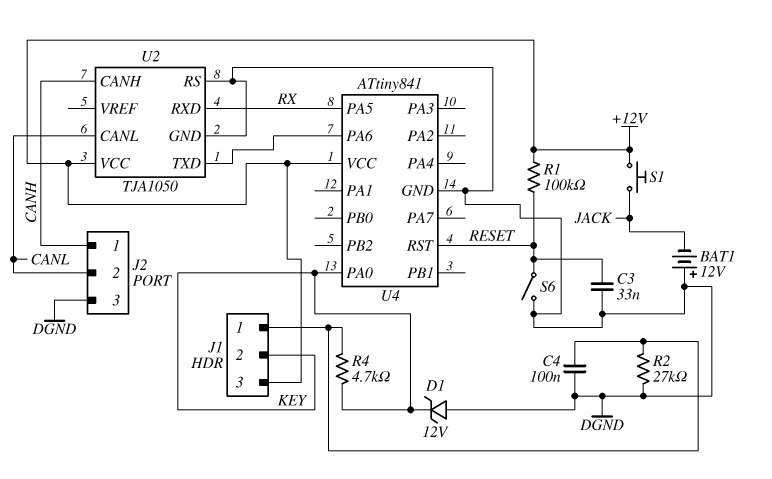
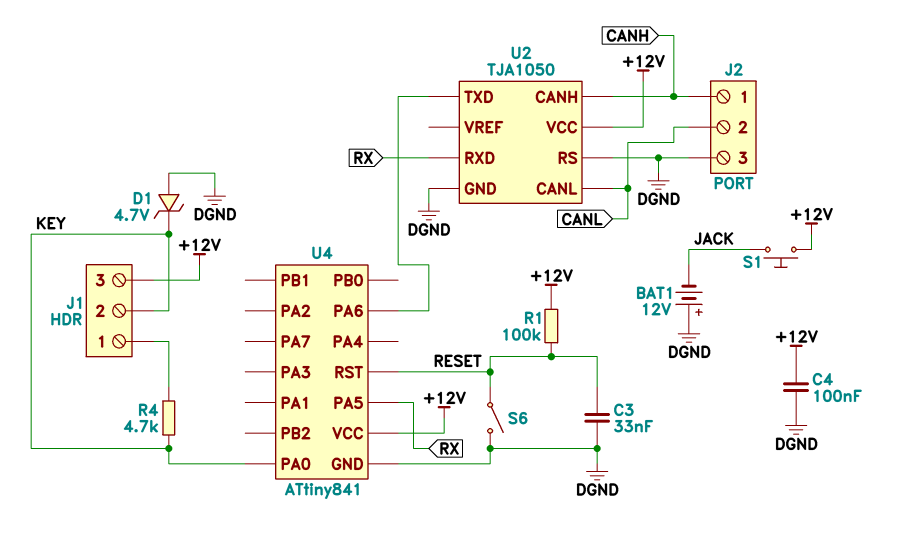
C4: 100nF (DGND, J1/1) -> 100nF (+12V, DGND)
D1: zener 12V (A DGND, K KEY) -> zener 4.7V (A DGND, K KEY)
R2: 27k (DGND, J1/1) -> none

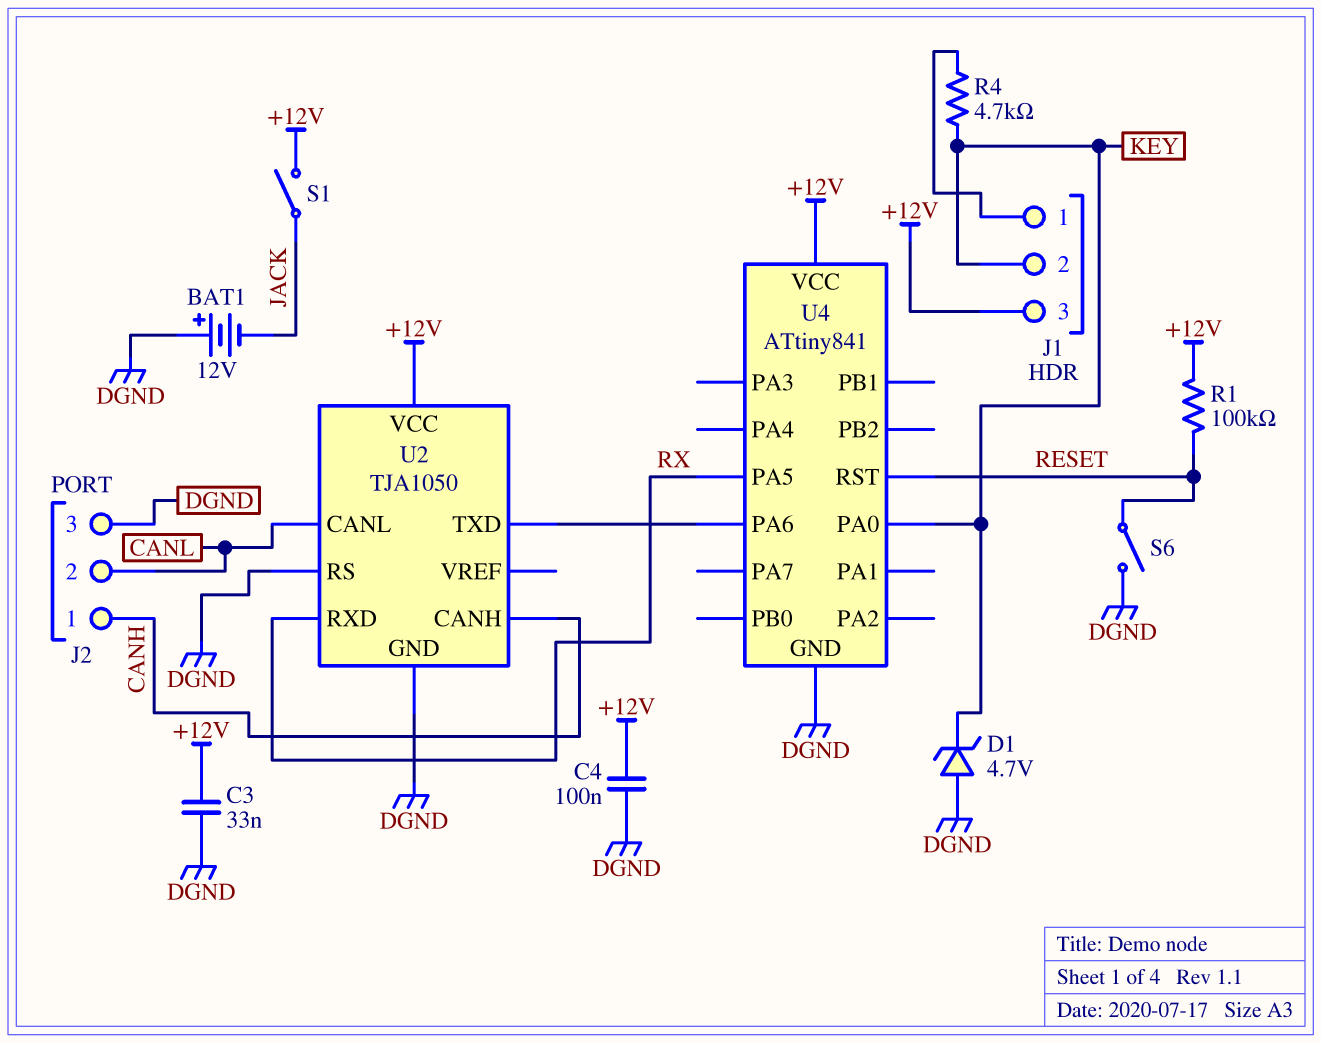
C3: 33nF (DGND, RESET) -> 33nF (+12V, DGND)
S1: button (+12V, JACK) -> switch (+12V, JACK)

